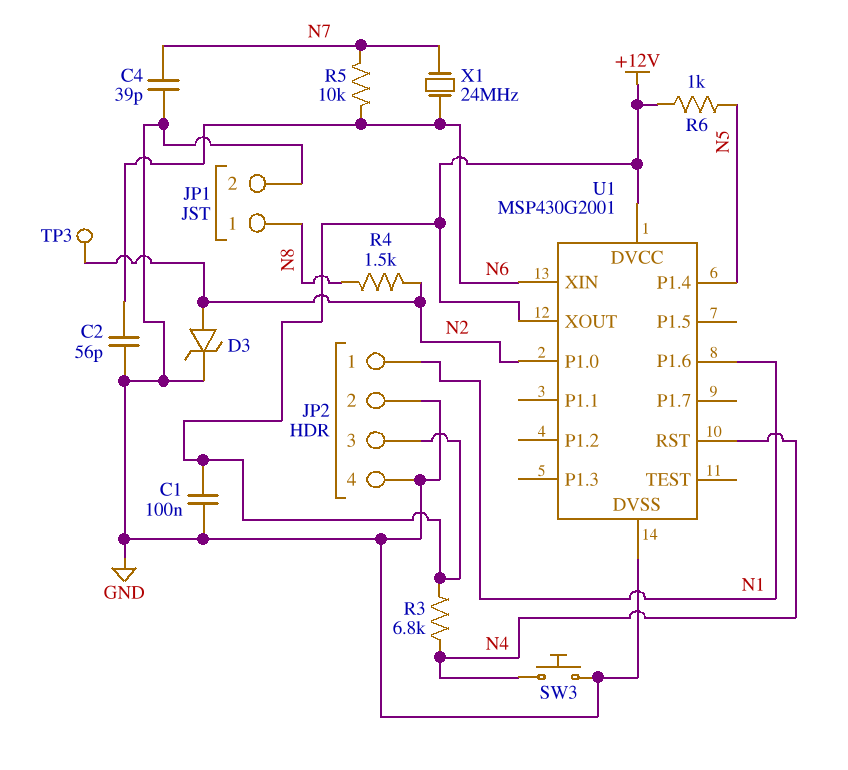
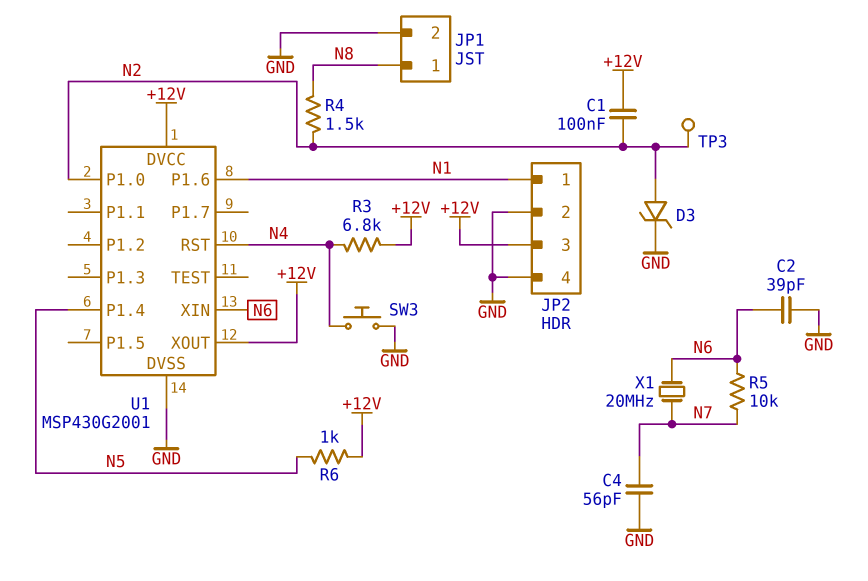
C1: 100nF (+12V, GND) -> 100nF (+12V, N2)
C2: 56pF (GND, N6) -> 39pF (GND, N6)
C4: 39pF (GND, N7) -> 56pF (GND, N7)
X1: 24MHz (N6, N7) -> 20MHz (N6, N7)

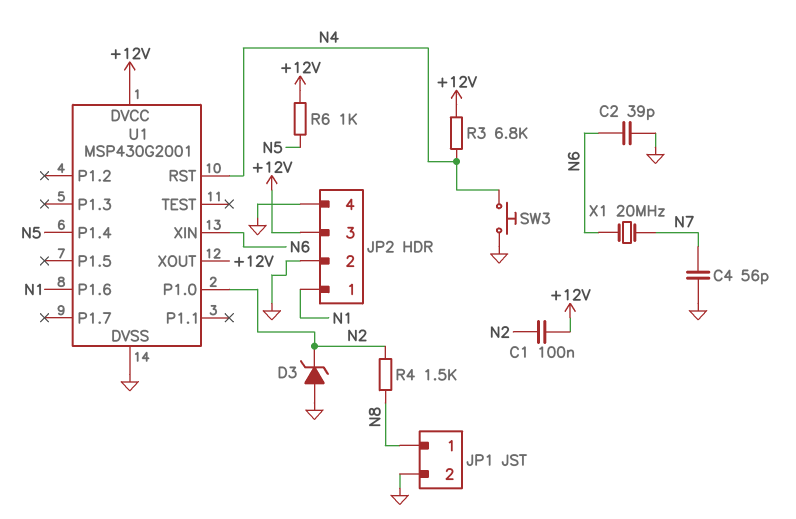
D3: zener (A N2, K GND) -> zener (A GND, K N2)
R5: 10k (N6, N7) -> none
TP3: test point (N2) -> none

